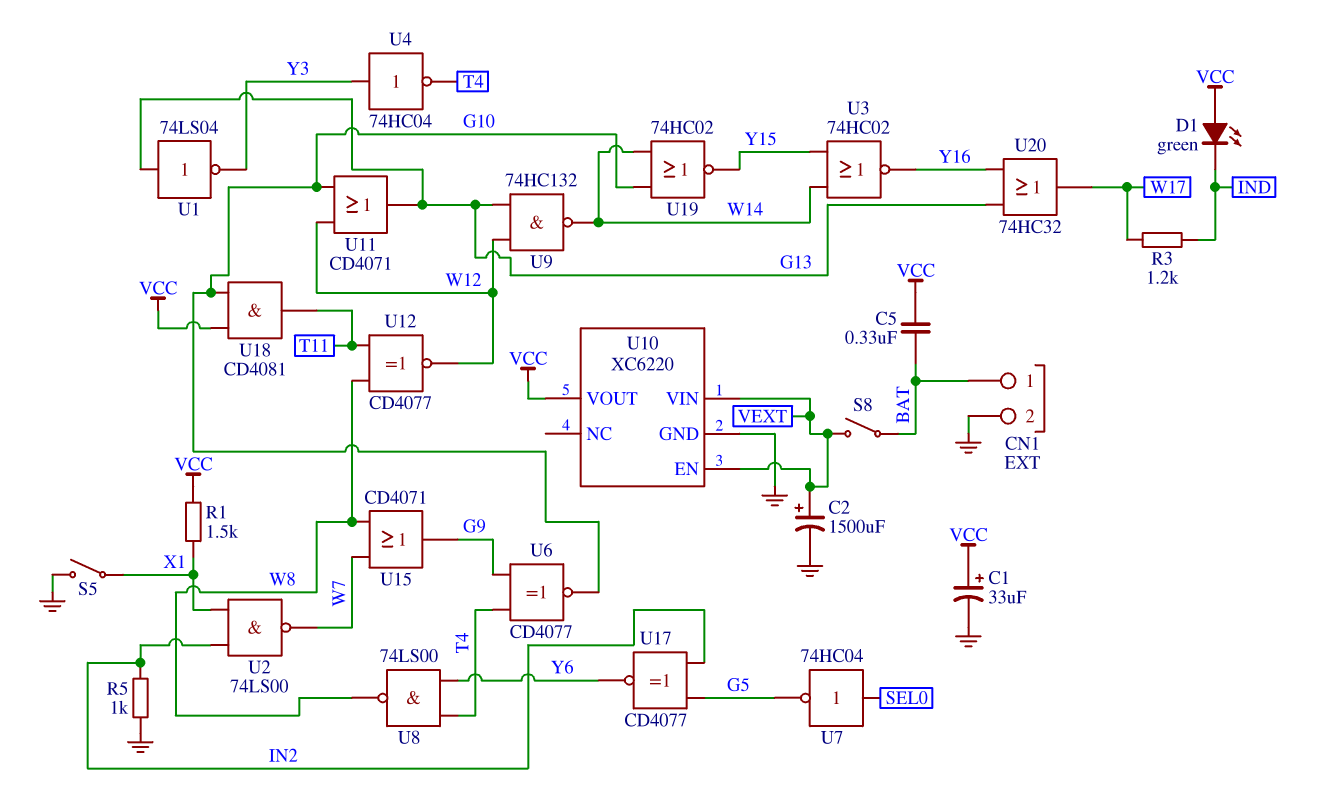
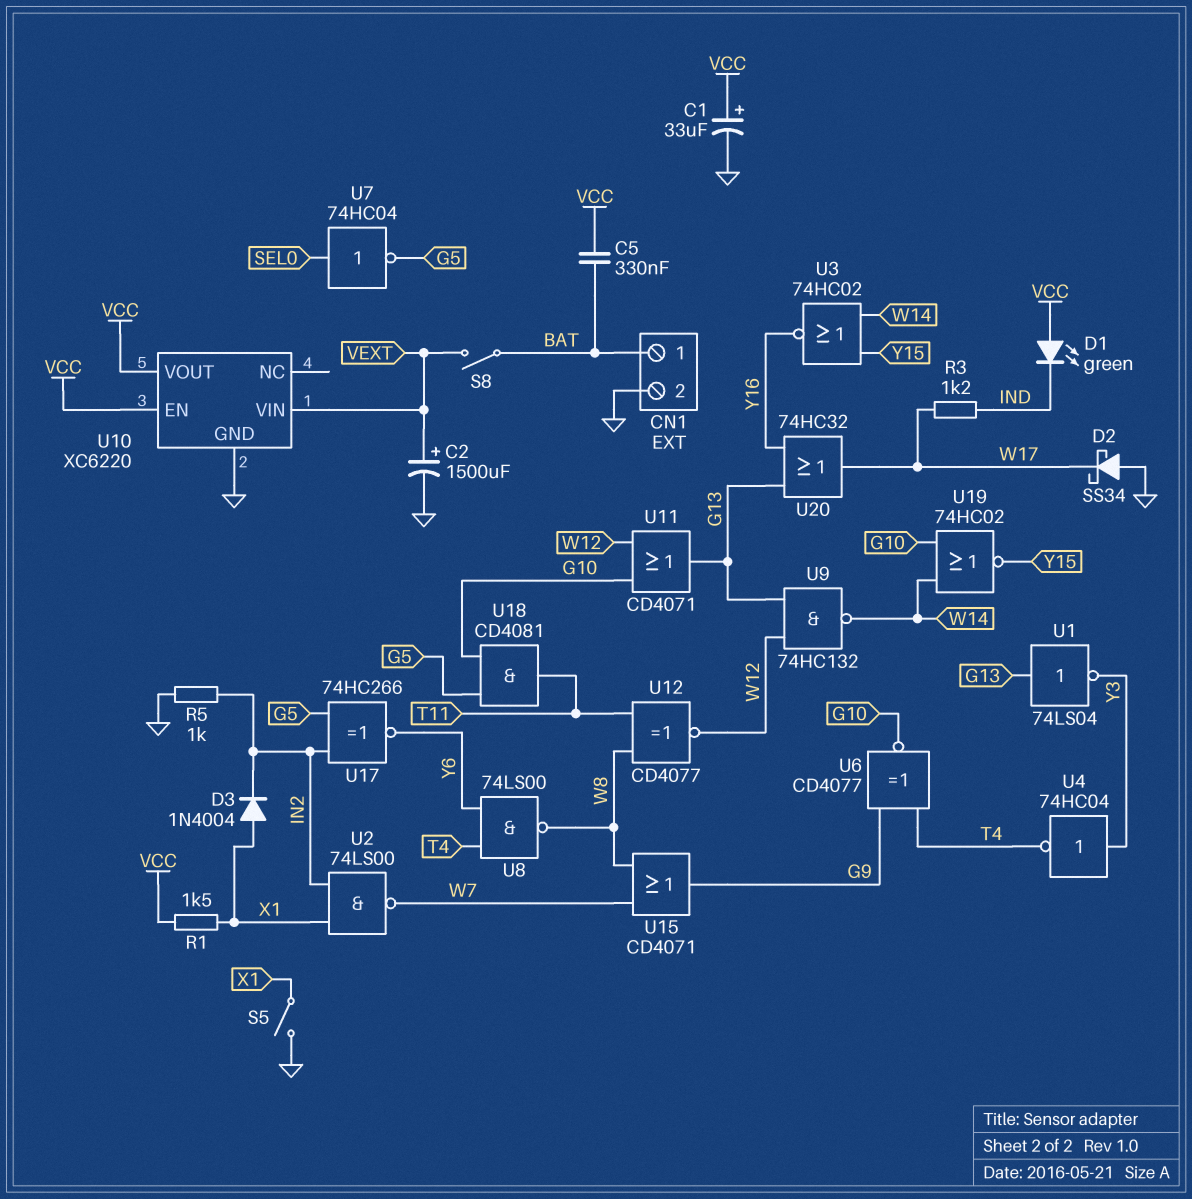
D2: none -> schottky SS34 (A GND, K W17)
D3: none -> diode 1N4004 (A X1, K IN2)
U10 pin EN: VEXT -> VCC
U17: XNOR CD4077 (in G5, in IN2, out Y6) -> XNOR 74HC266 (in G5, in IN2, out Y6)
U18: AND CD4081 (in G10, in VCC, out T11) -> AND CD4081 (in G5, in G10, out T11)

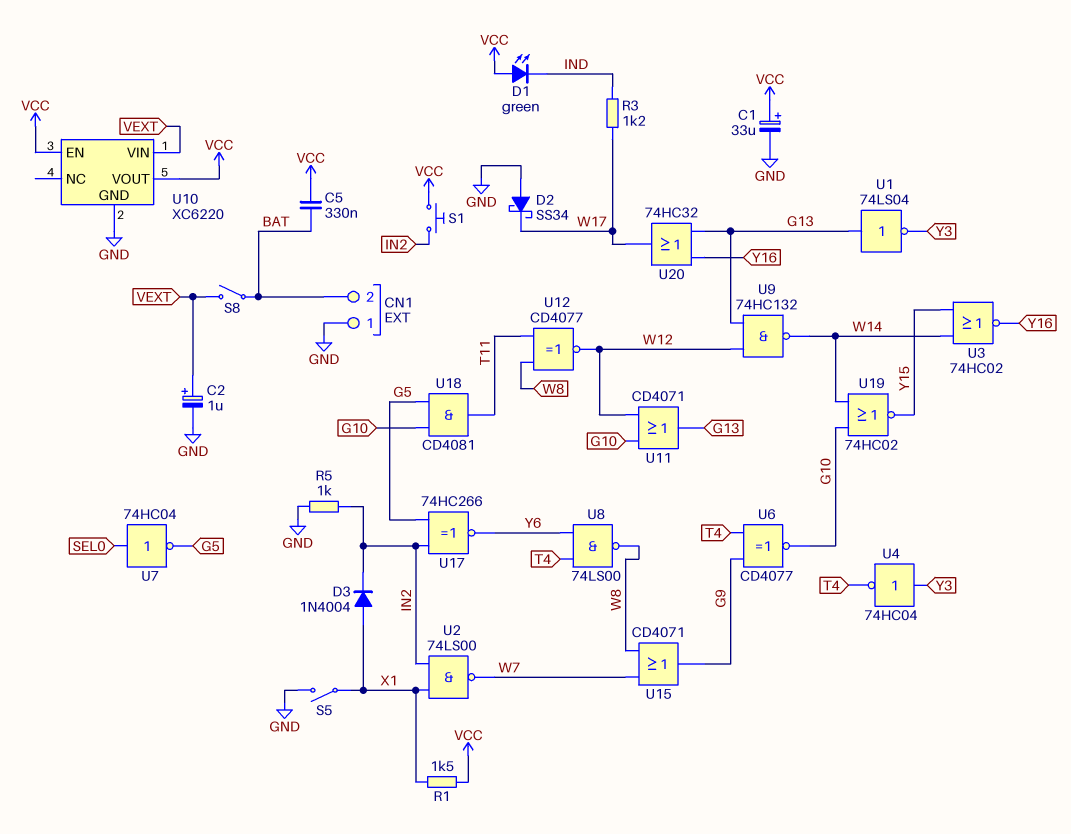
C2: 1500uF (plus VEXT, minus GND) -> 1uF (plus VEXT, minus GND)
CN1 pin 1: BAT -> GND
CN1 pin 2: GND -> BAT
S1: none -> button (IN2, VCC)

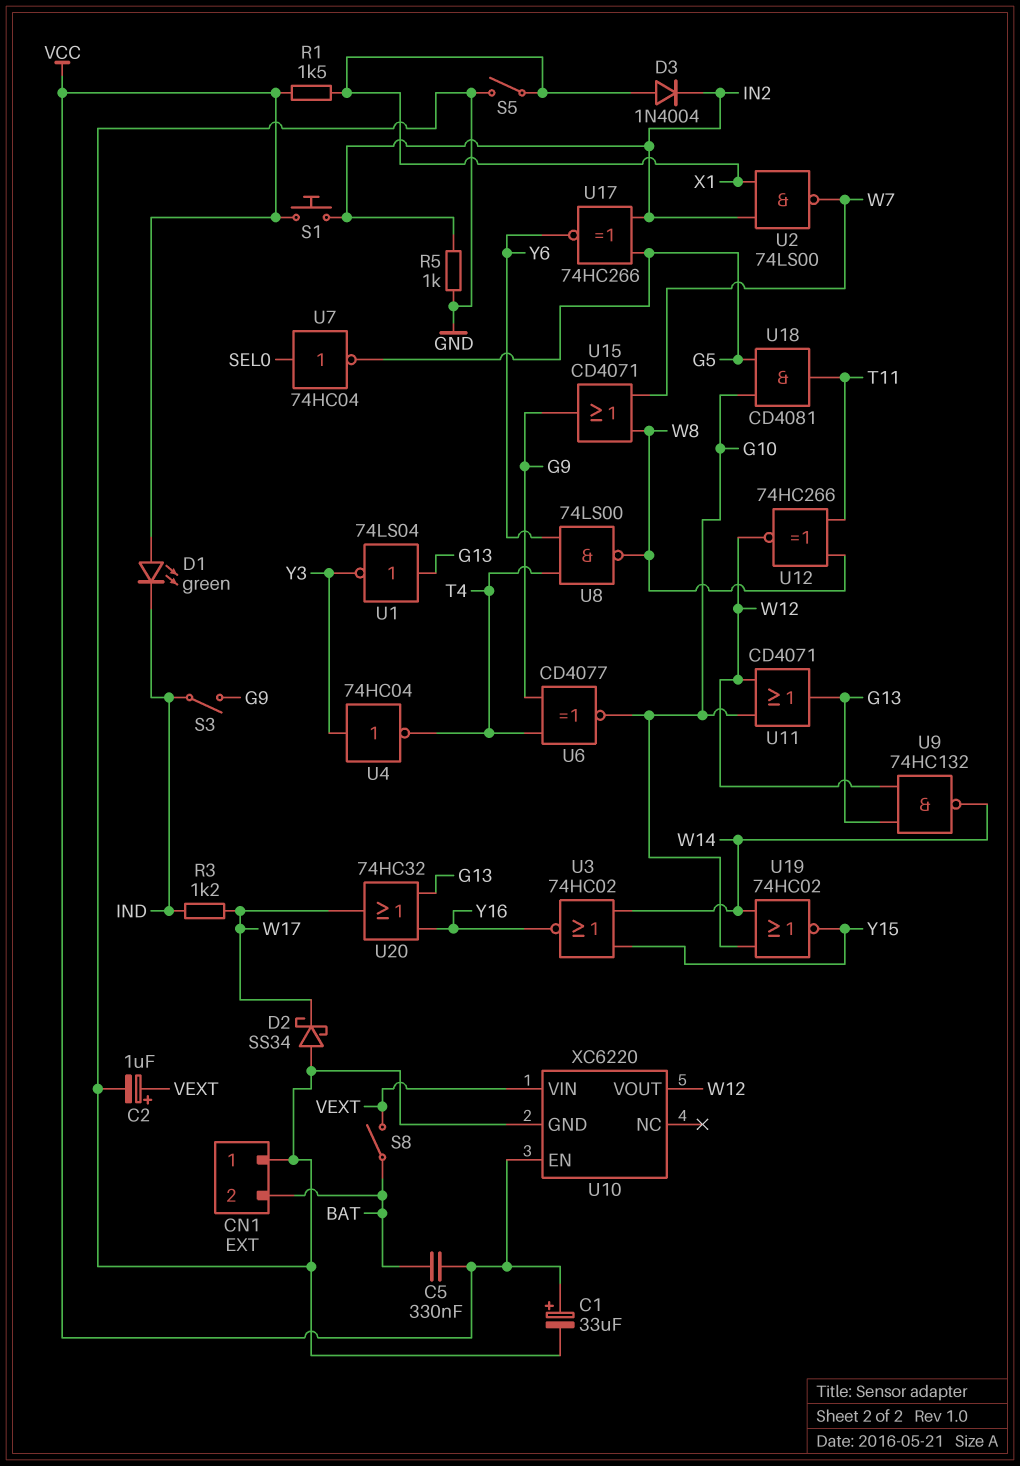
S3: none -> switch (G9, IND)
U10 pin VOUT: VCC -> W12
U12: XNOR CD4077 (in T11, in W8, out W12) -> XNOR 74HC266 (in T11, in W8, out W12)

